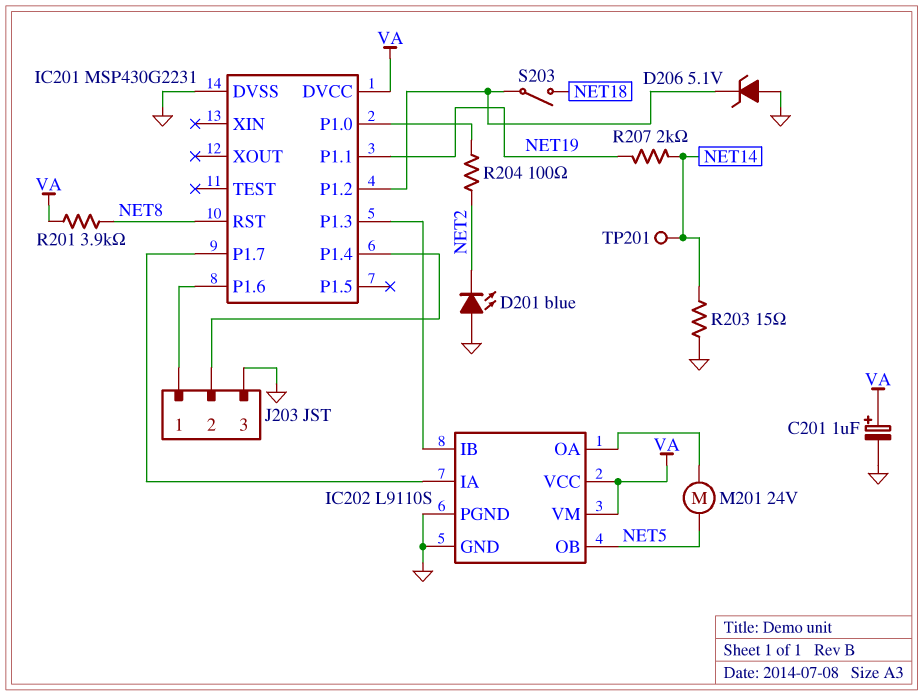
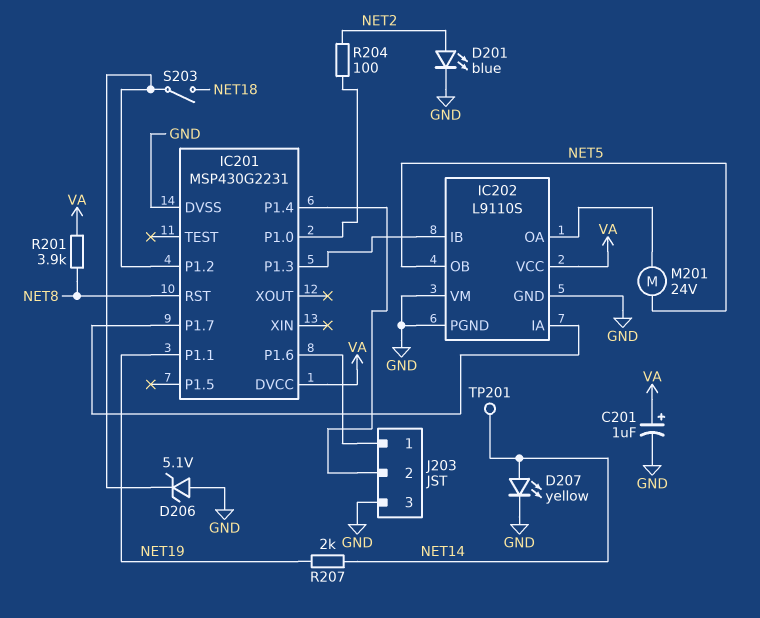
D201: LED blue (A GND, K NET2) -> LED blue (A NET2, K GND)
D207: none -> LED yellow (A NET14, K GND)
IC202 pin VM: VA -> GND
R203: 15 (GND, NET14) -> none

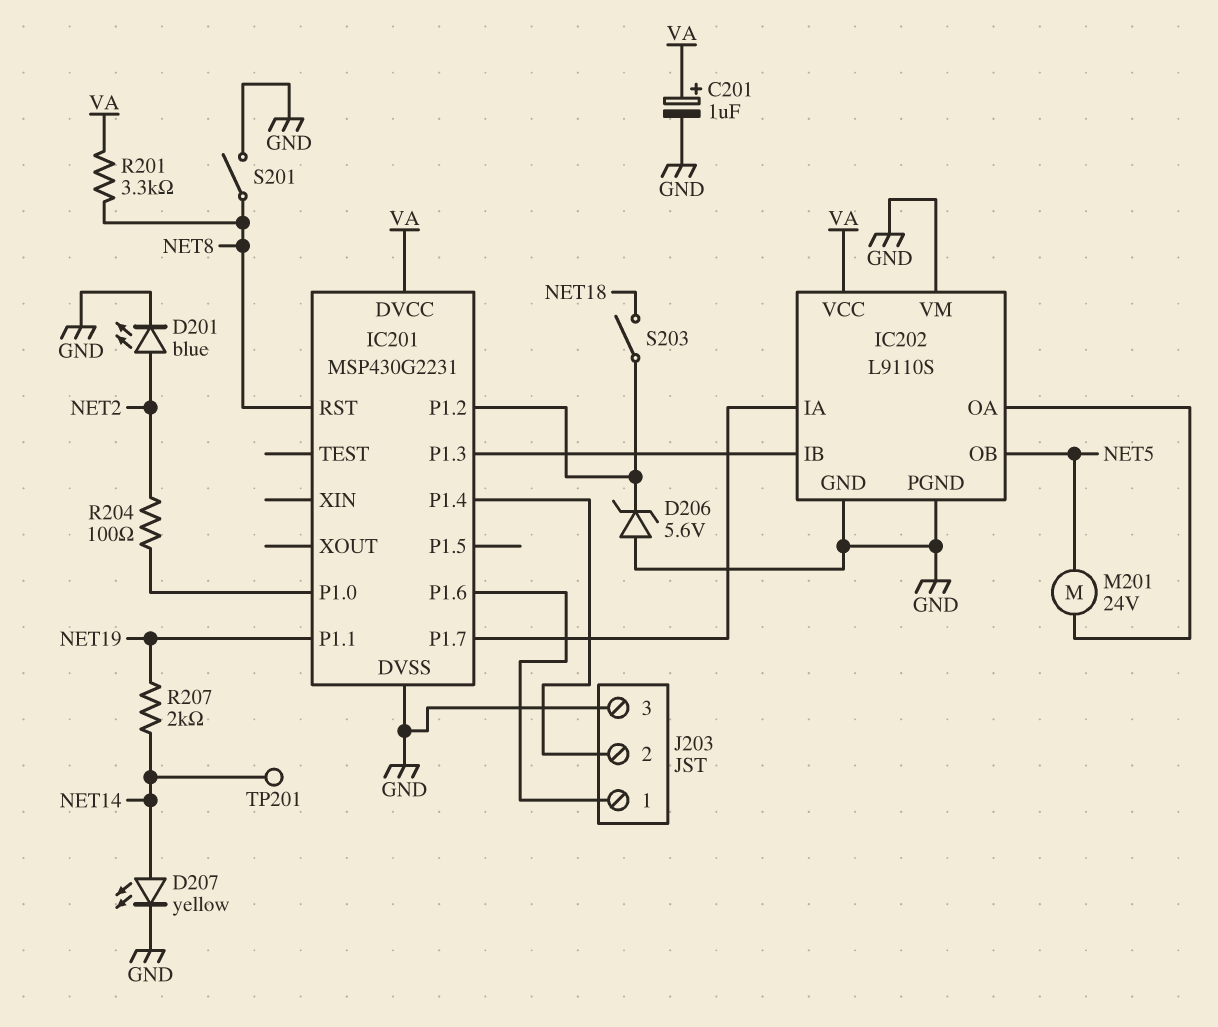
D206: zener 5.1V (A GND, K IC201/P1.2) -> zener 5.6V (A GND, K IC201/P1.2)
R201: 3.9k (NET8, VA) -> 3.3k (NET8, VA)
S201: none -> switch (GND, NET8)

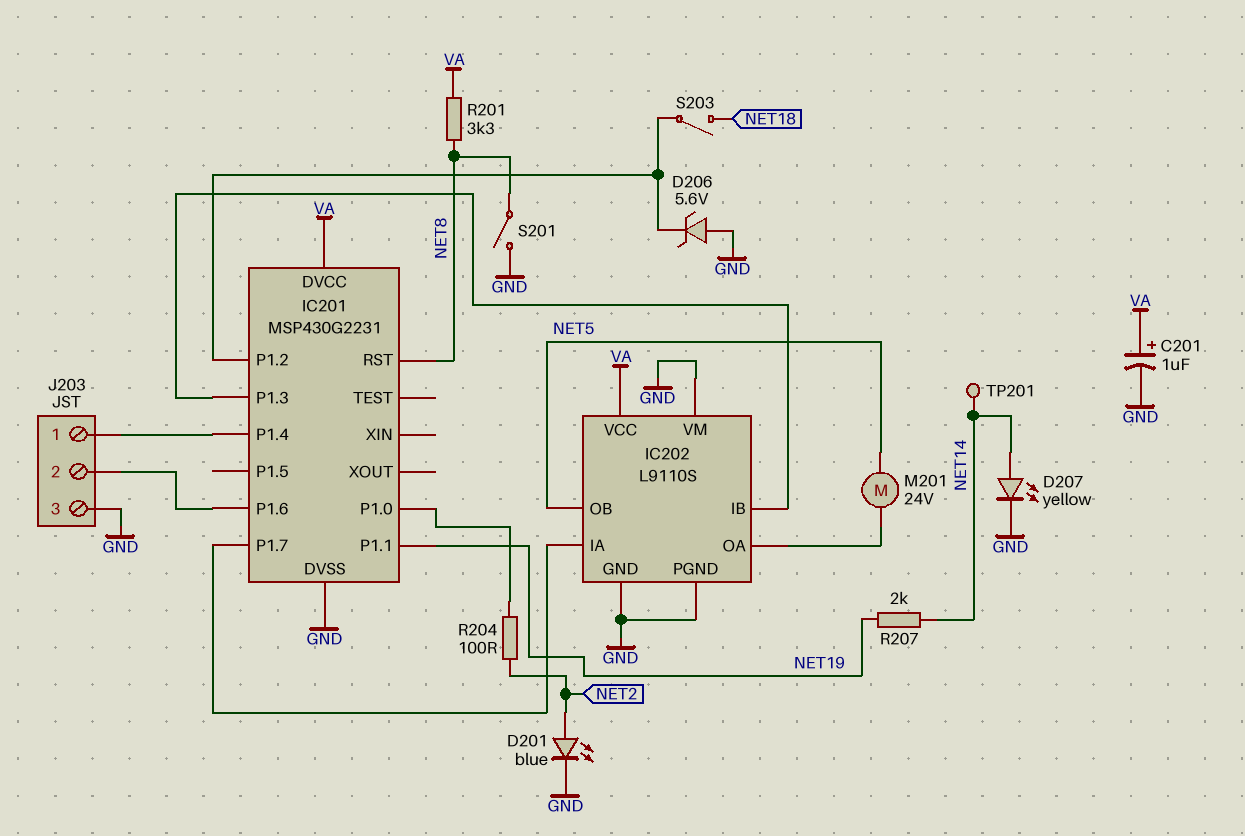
J203 pin 1: IC201/P1.6 -> IC201/P1.4
J203 pin 2: IC201/P1.4 -> IC201/P1.6

